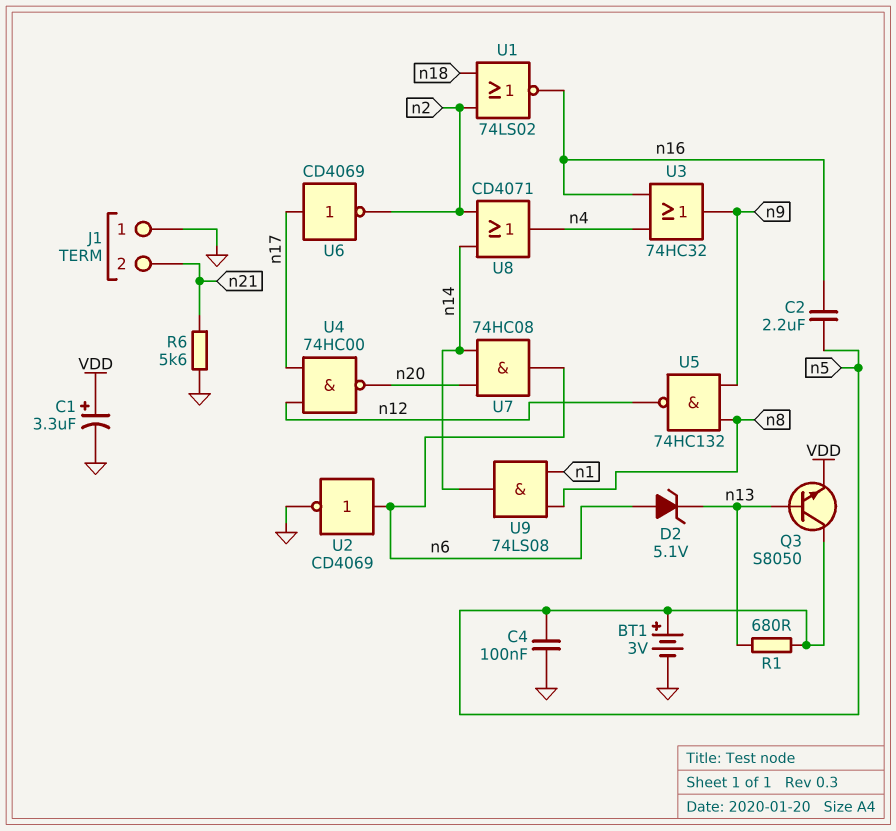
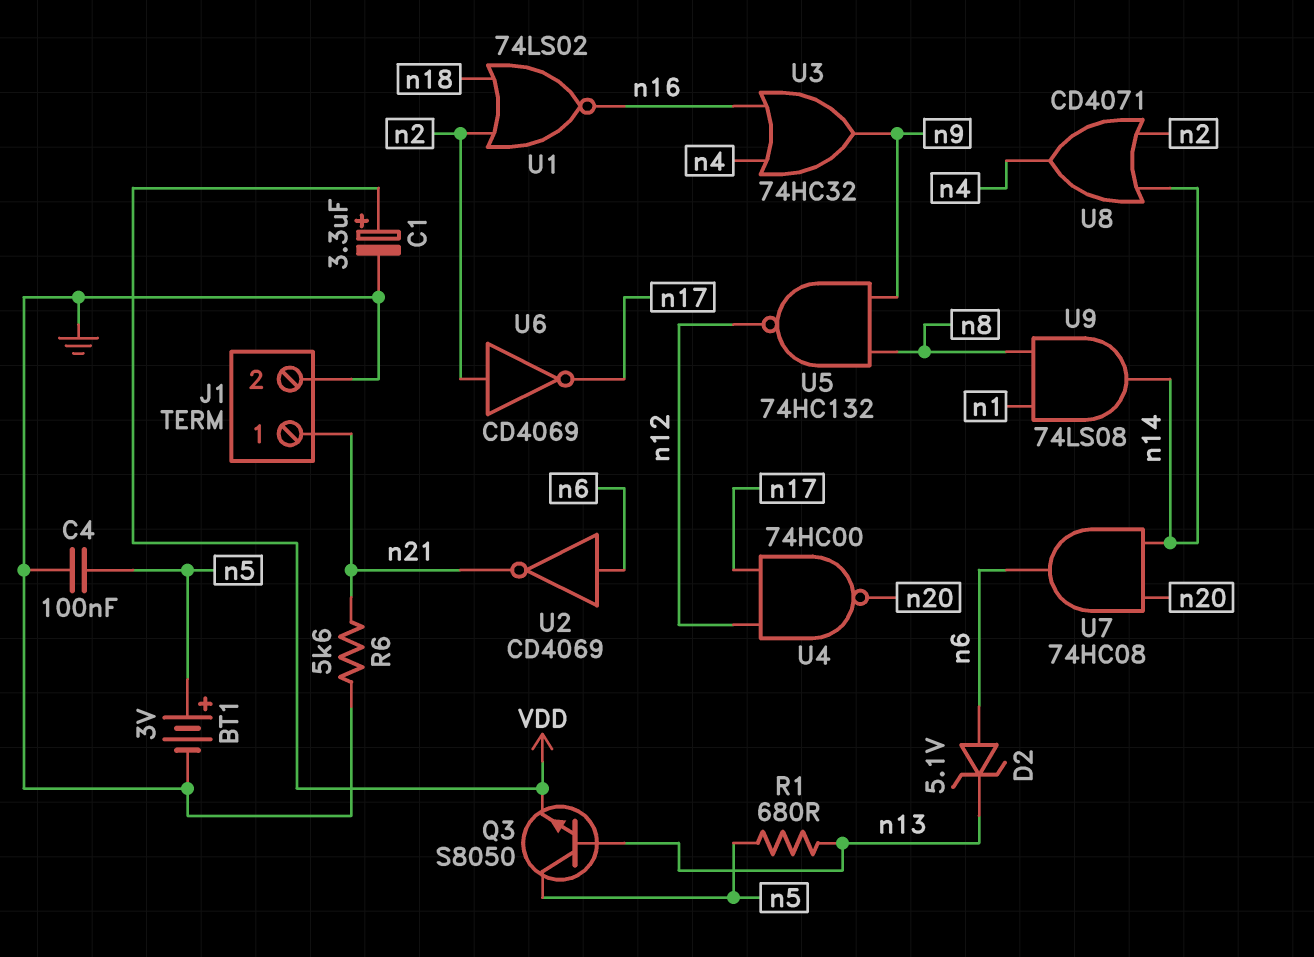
C2: 2.2uF (n5, n16) -> none
J1 pin 1: GND -> n21
J1 pin 2: n21 -> GND
U2: NOT CD4069 (in n6, out GND) -> NOT CD4069 (in n6, out n21)
U6: NOT CD4069 (in n17, out n2) -> NOT CD4069 (in n2, out n17)

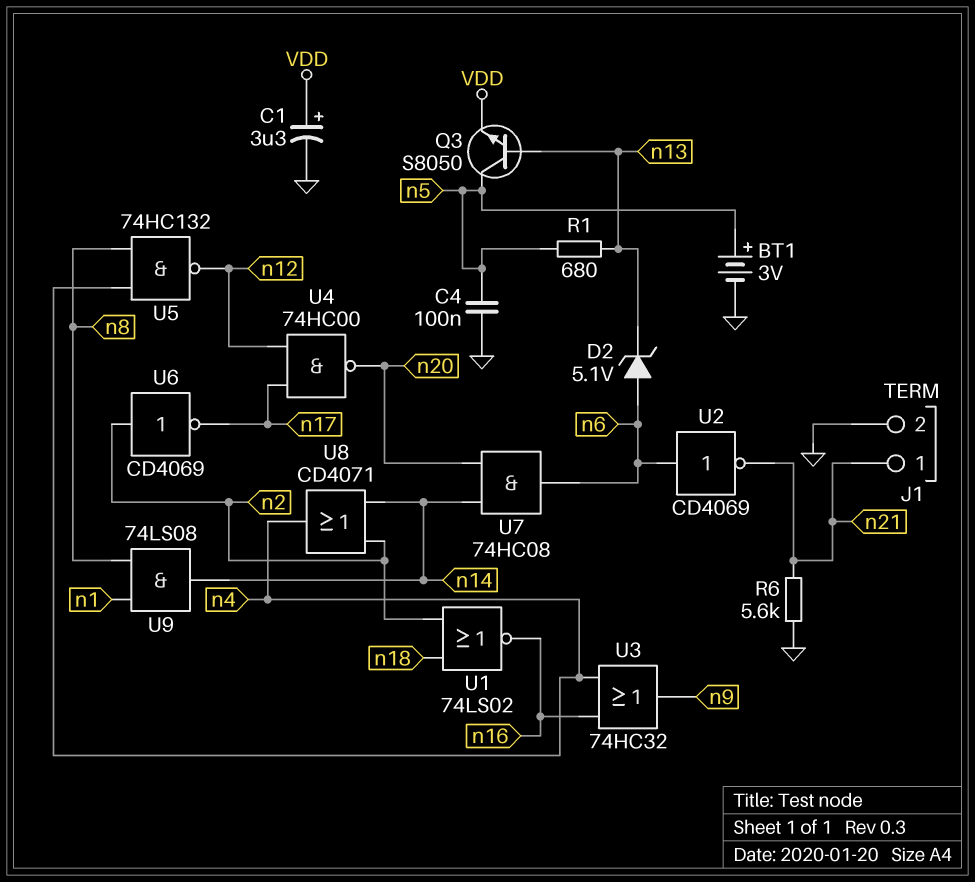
U5: NAND 74HC132 (in n8, in n9, out n12) -> NAND 74HC132 (in n4, in n8, out n12)

